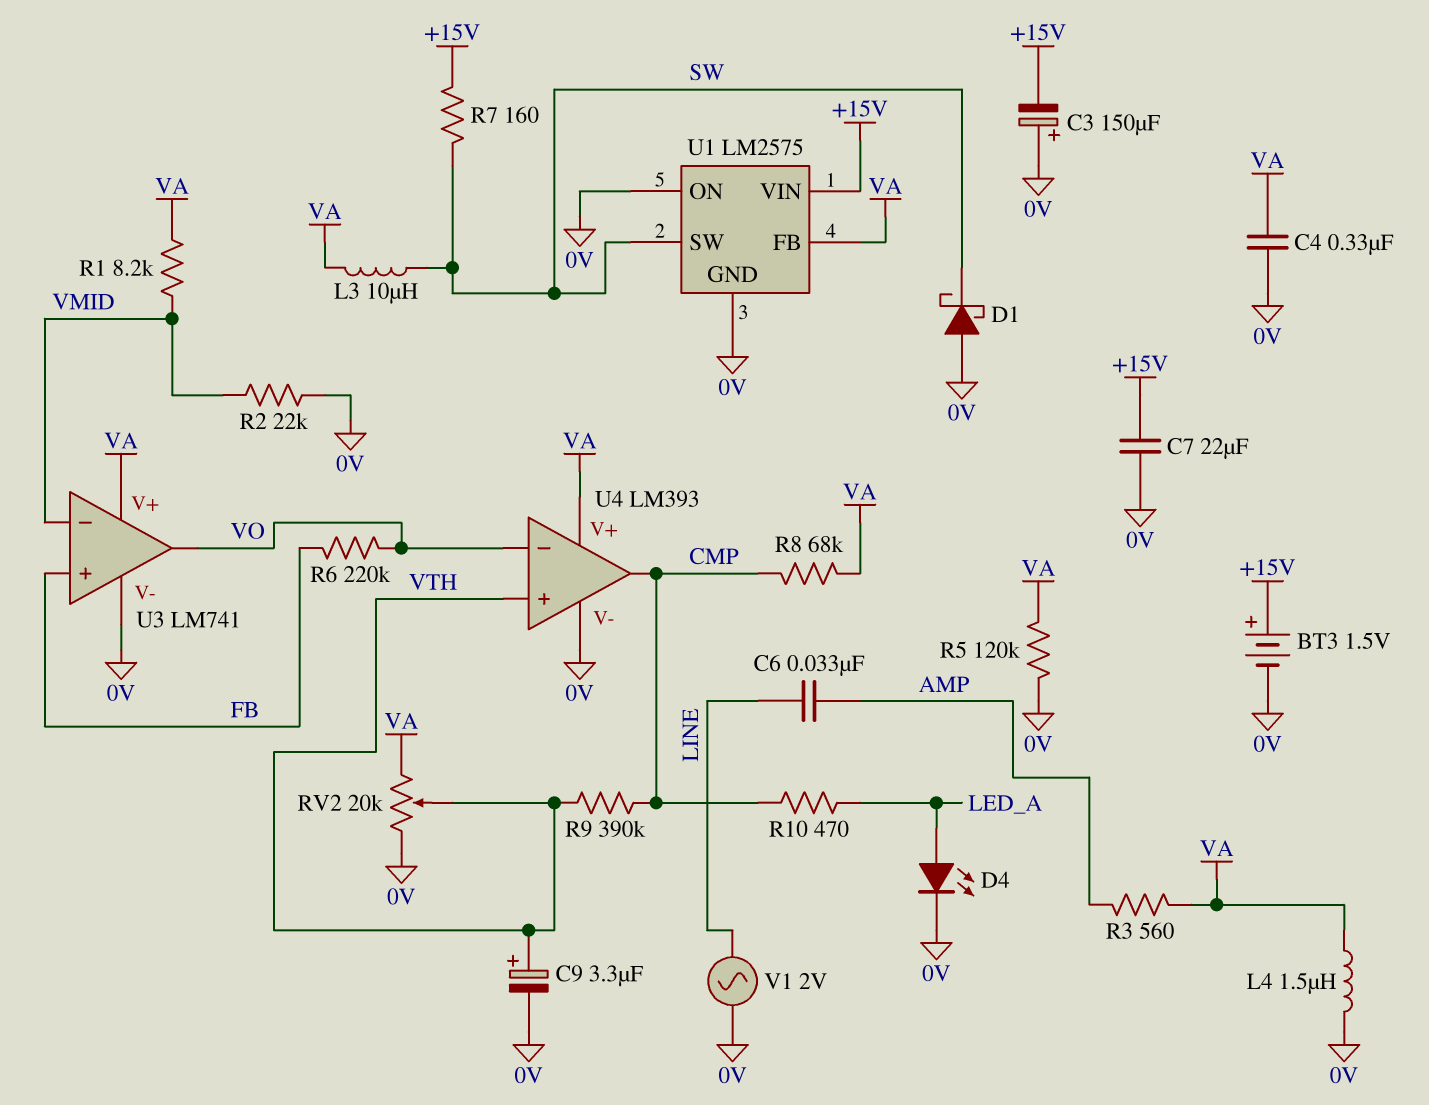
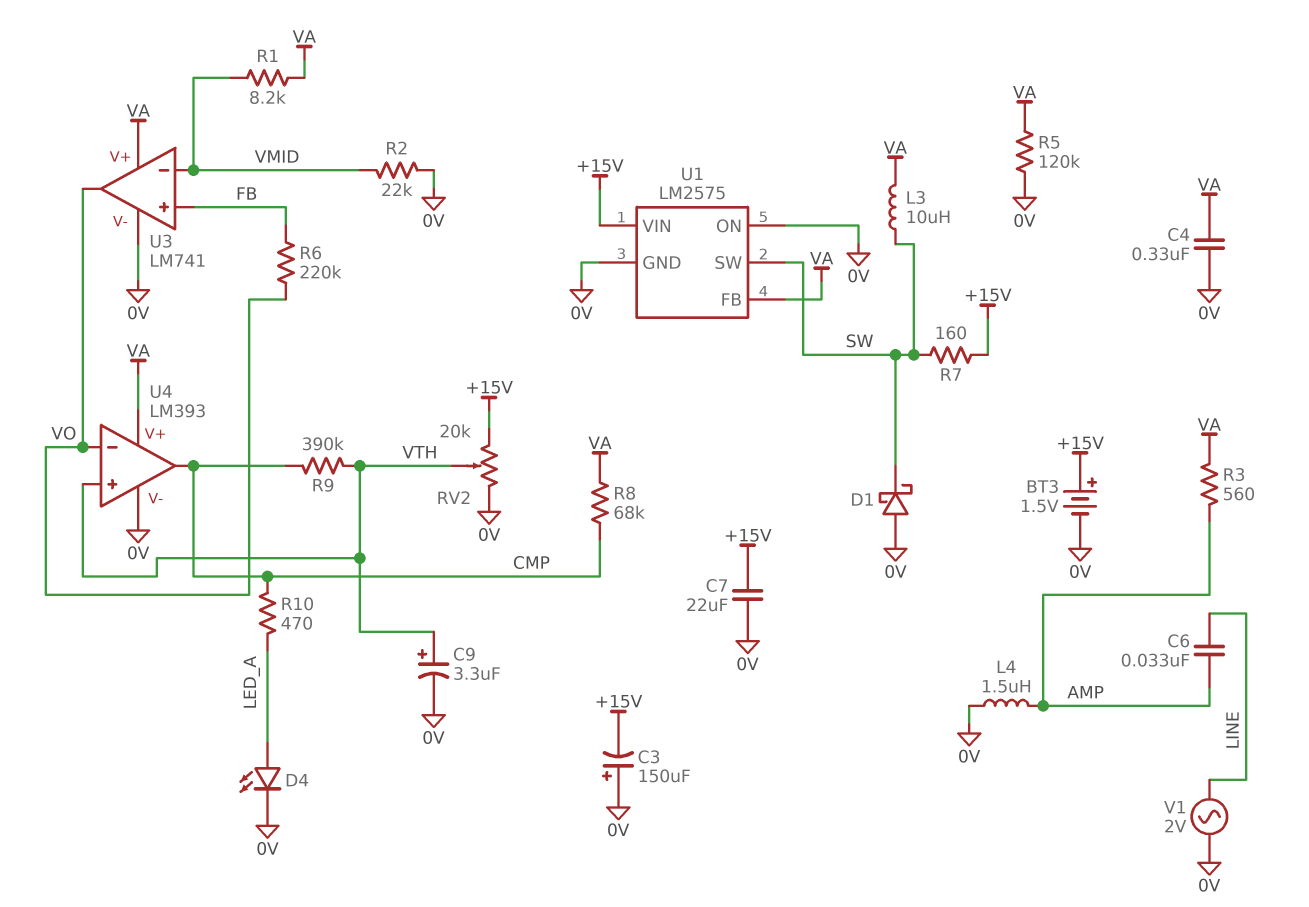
L4: 1.5uH (0V, VA) -> 1.5uH (0V, AMP)
RV2: 20k (0V, VA, wiper VTH) -> 20k (+15V, 0V, wiper VTH)

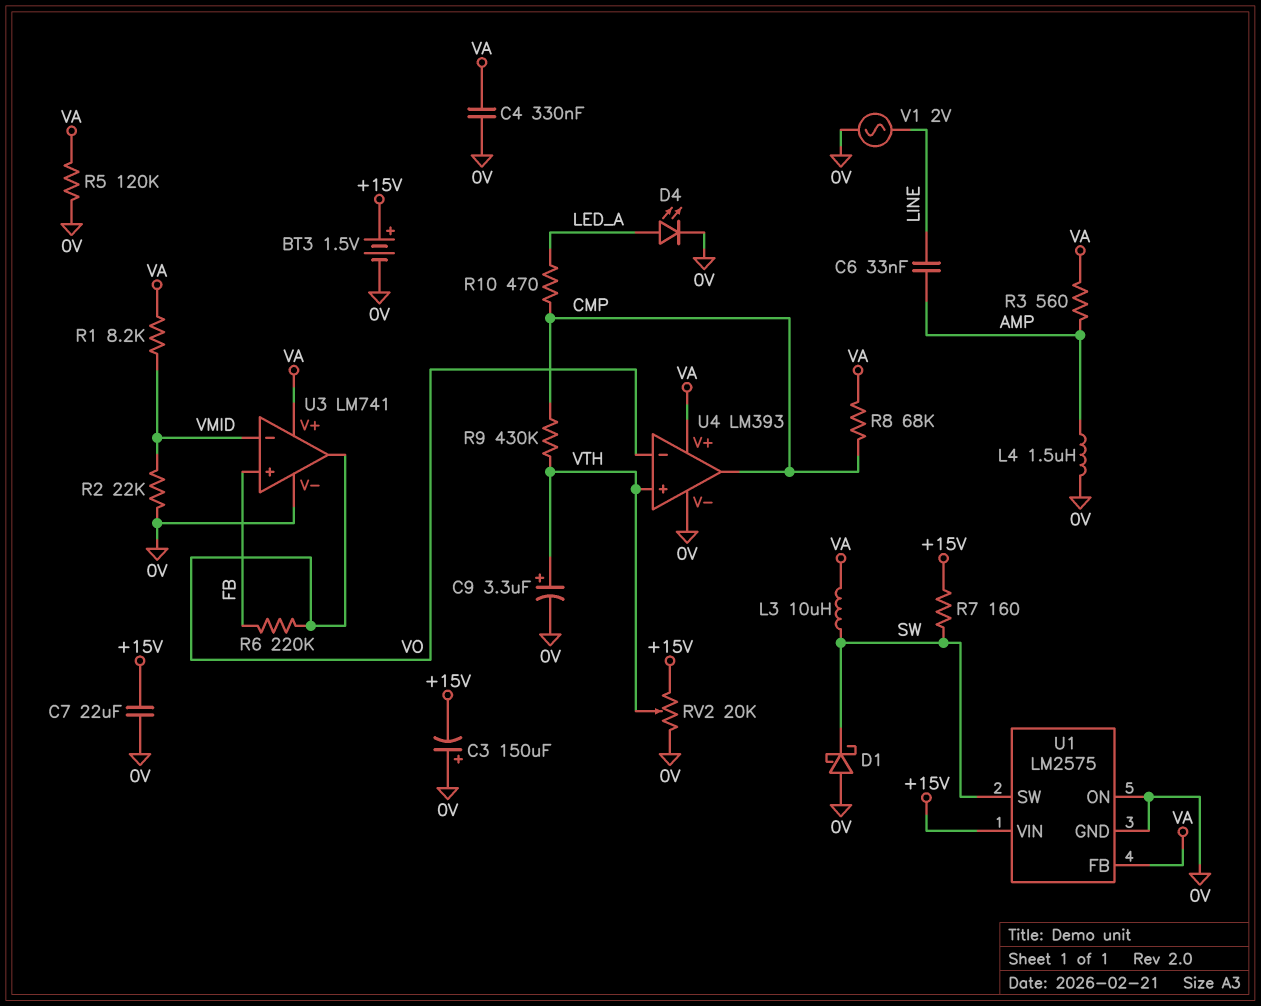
R9: 390k (CMP, VTH) -> 430k (CMP, VTH)

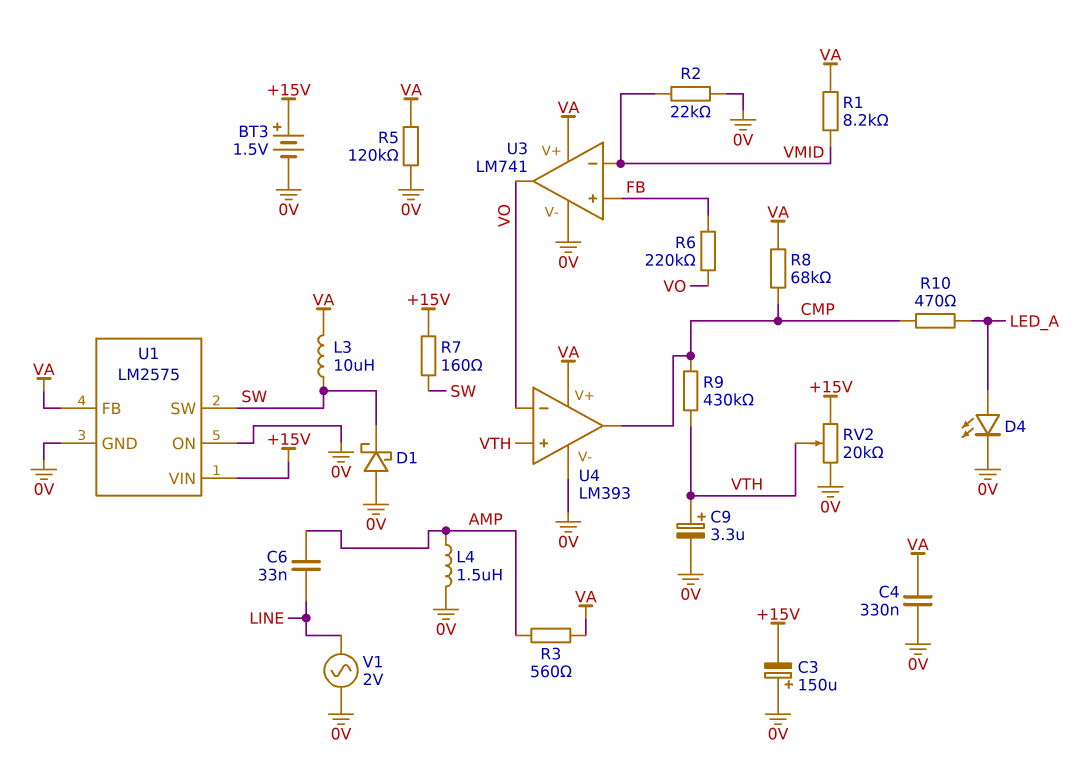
C7: 22uF (+15V, 0V) -> none

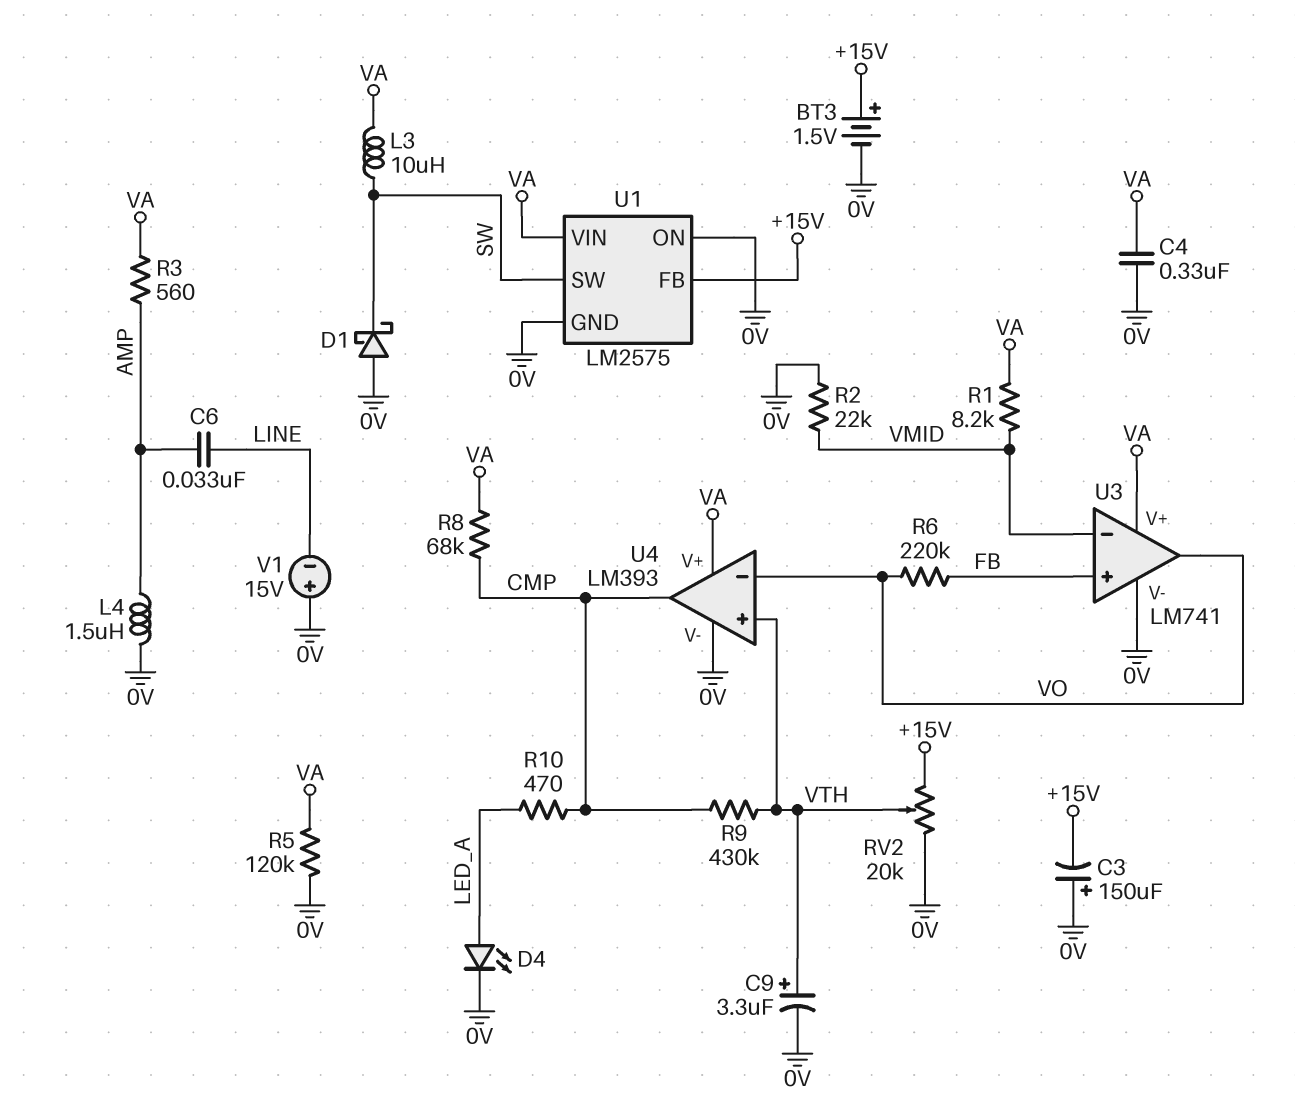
R7: 160 (+15V, SW) -> none
U1 pin FB: VA -> +15V
U1 pin VIN: +15V -> VA
V1: AC 2V (0V, LINE) -> 15V (plus 0V, minus LINE)

